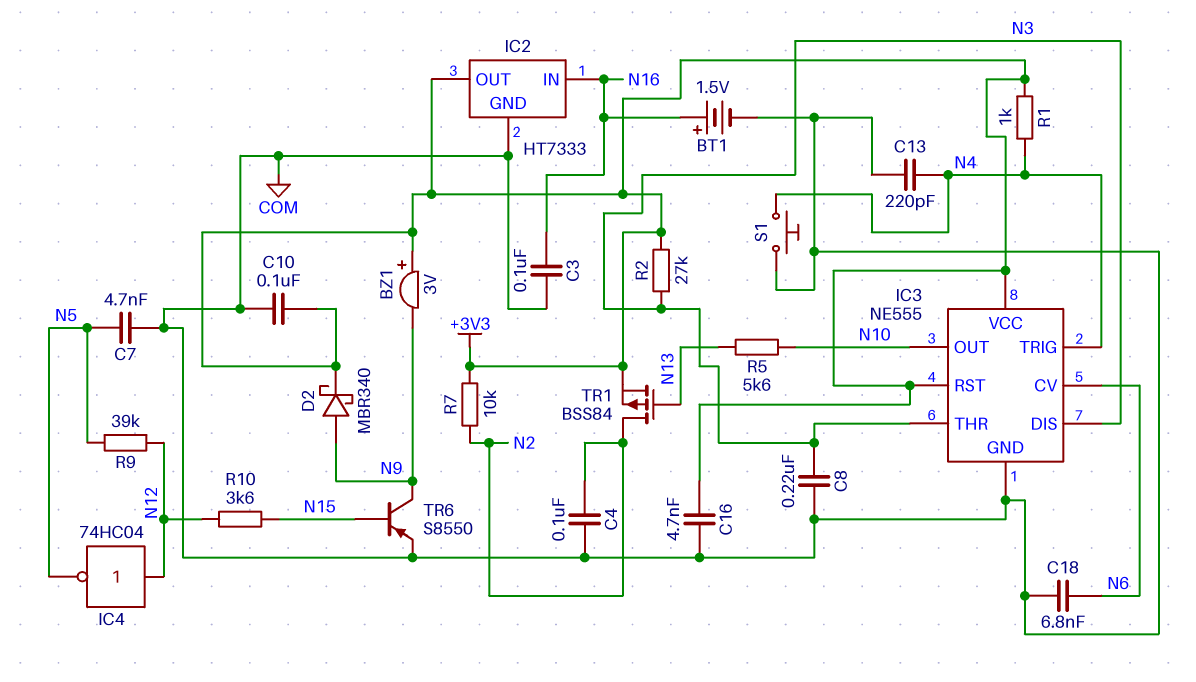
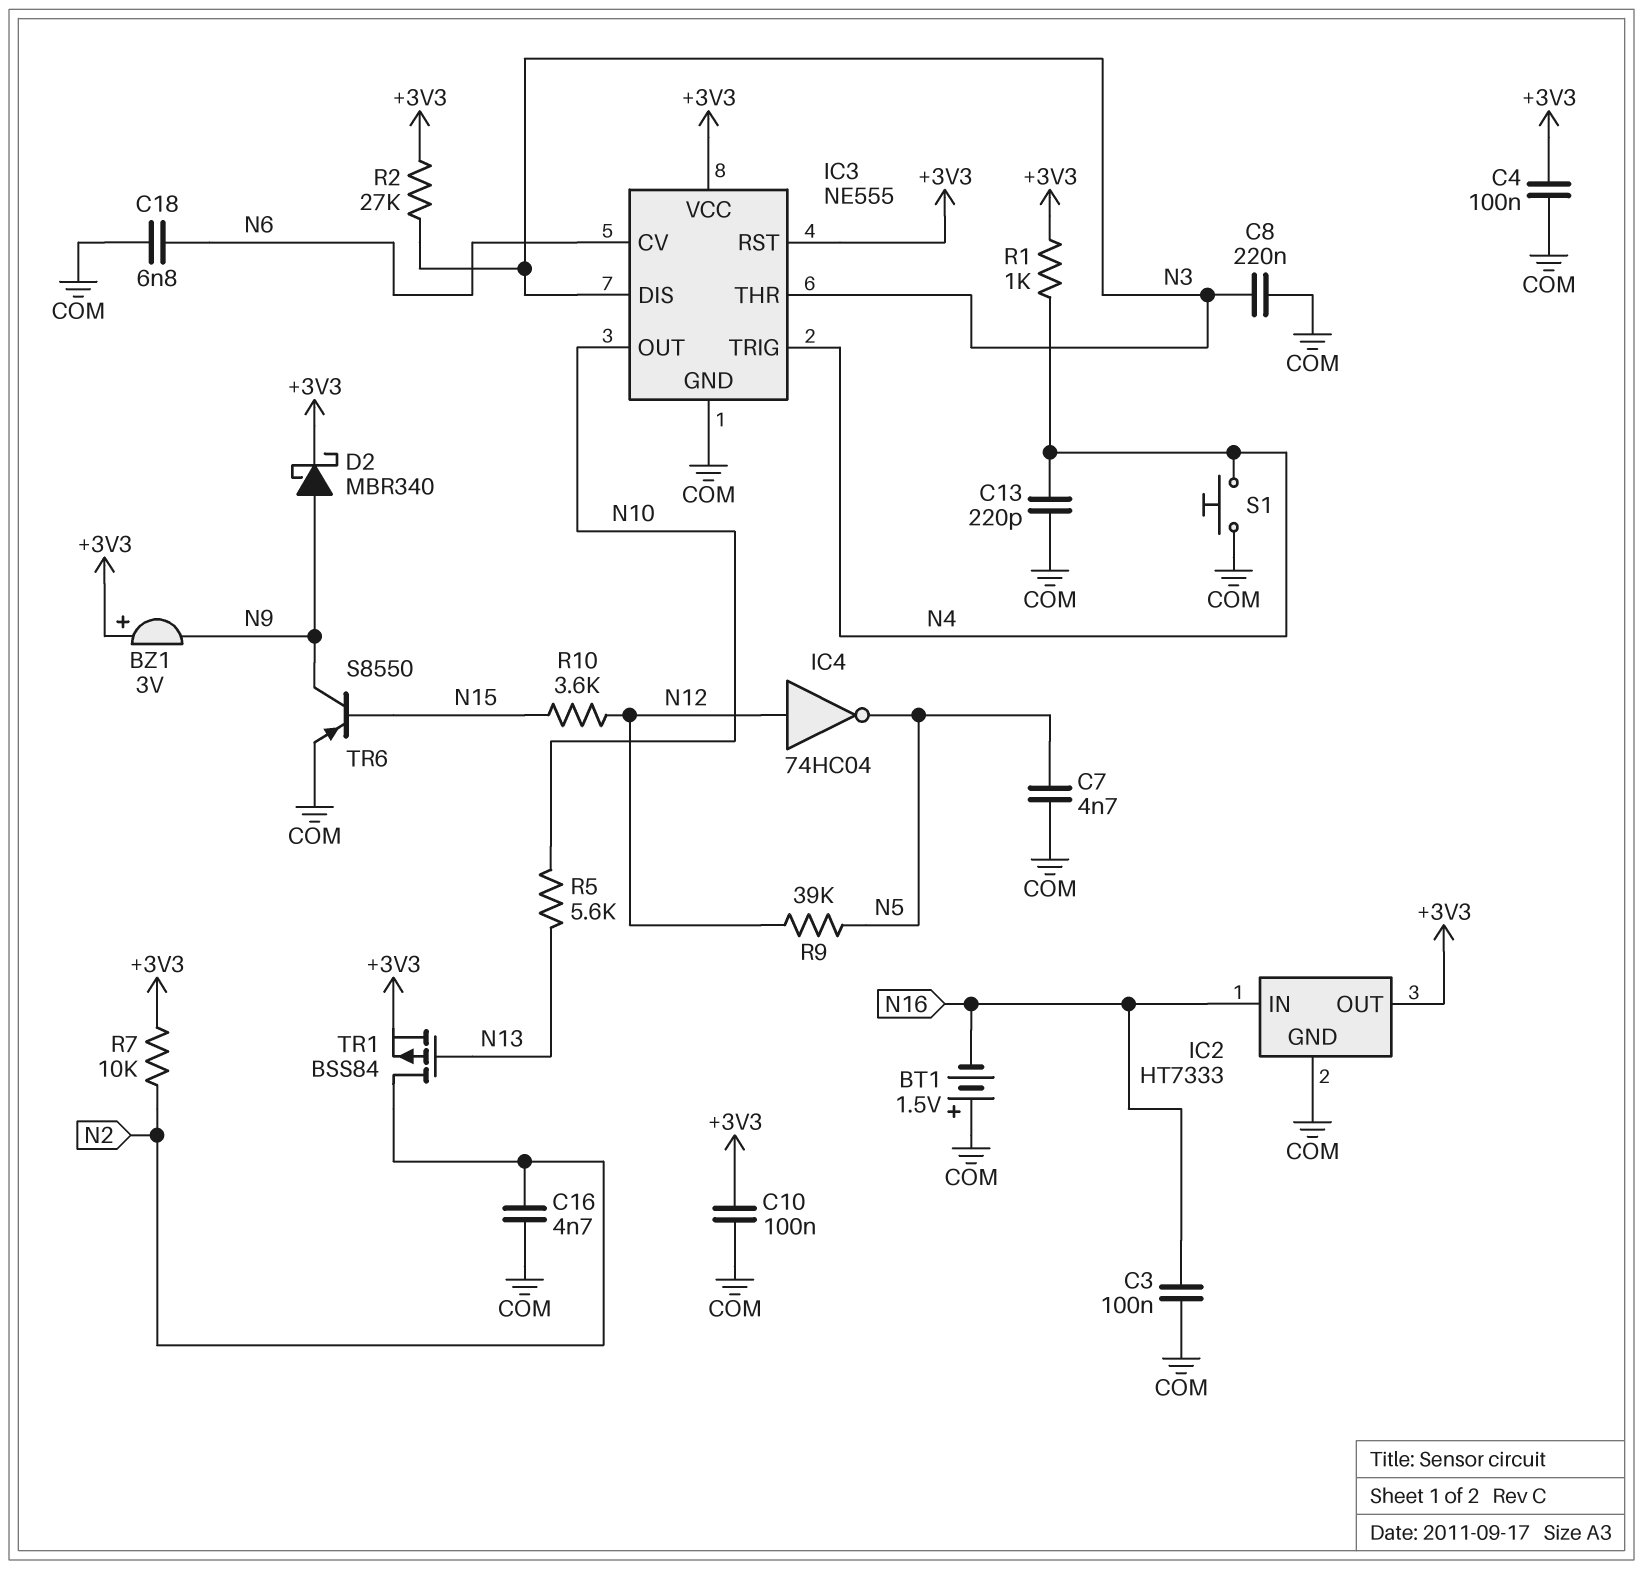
BT1: 1.5V (plus N16, minus COM) -> 1.5V (plus COM, minus N16)
C4: 100nF (COM, N2) -> 100nF (+3V3, COM)
C16: 4.7nF (+3V3, COM) -> 4.7nF (COM, N2)

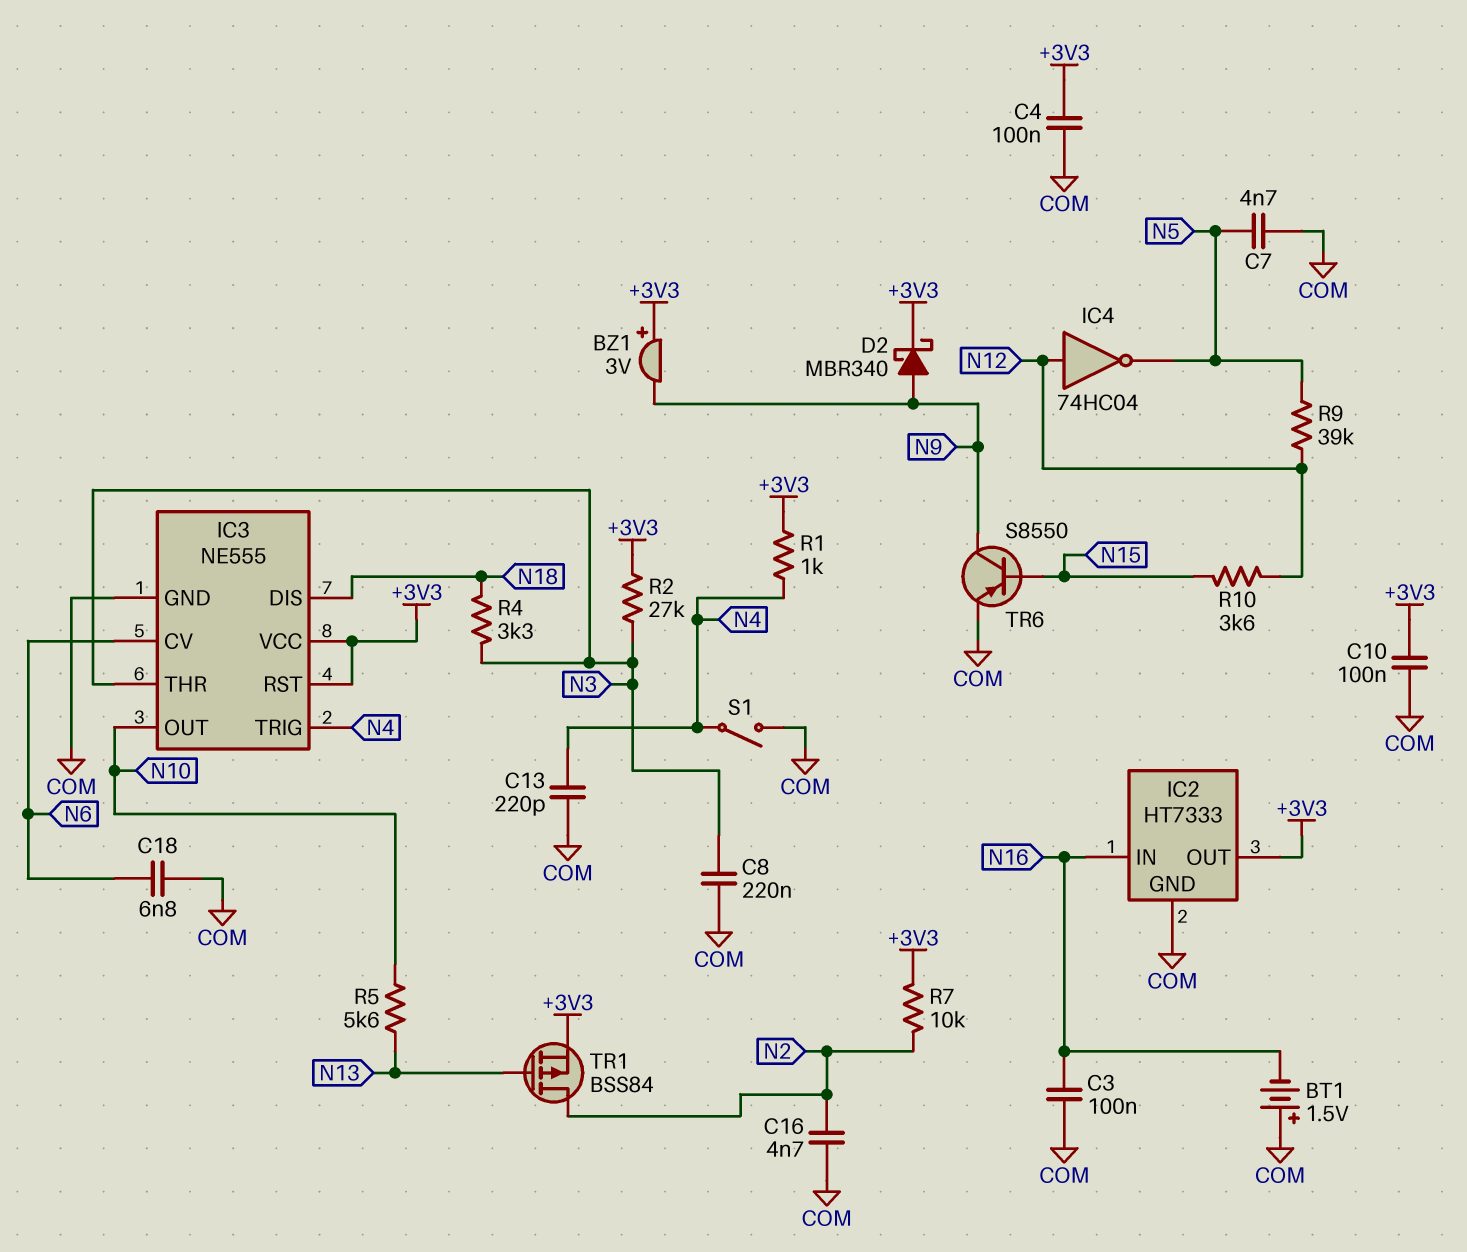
IC3 pin DIS: N3 -> N18
R4: none -> 3.3k (N3, N18)
S1: button (COM, N4) -> switch (COM, N4)

